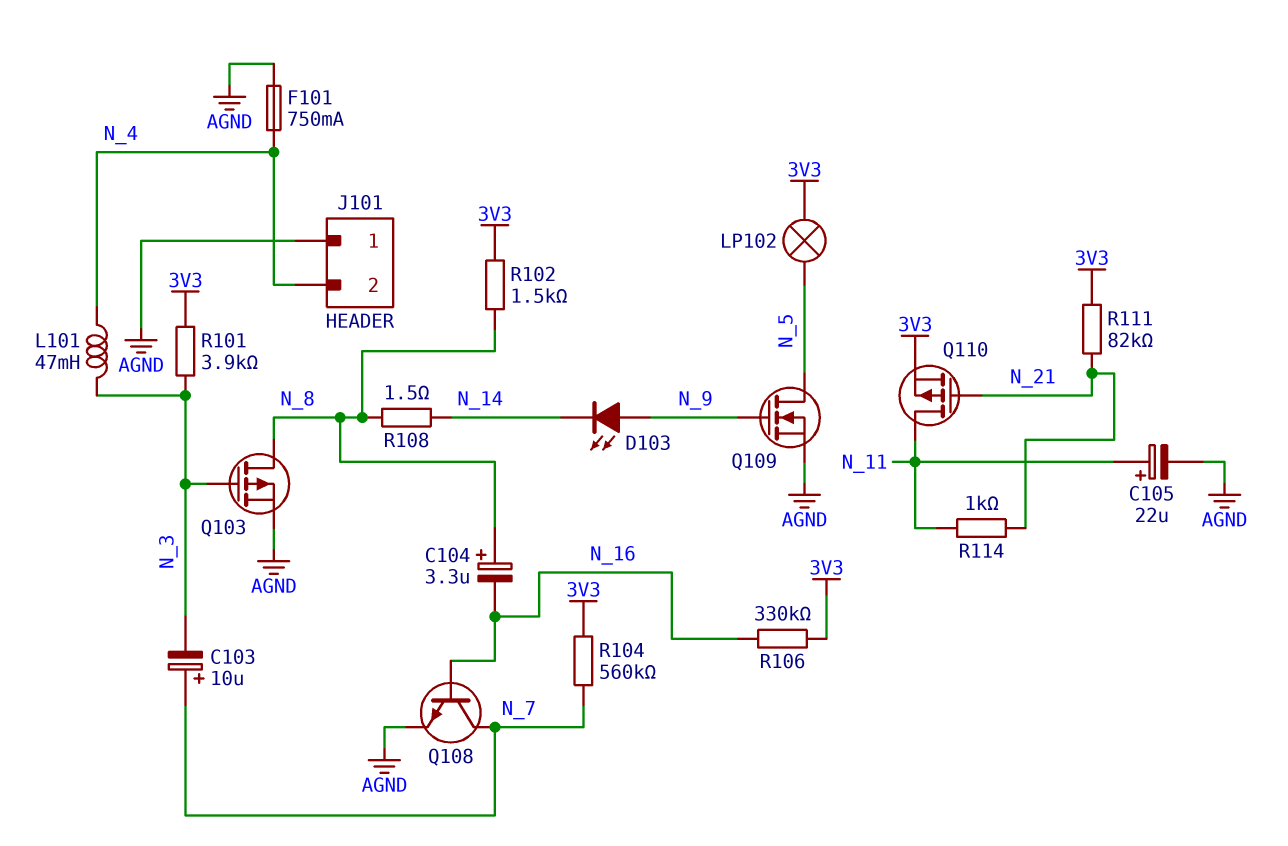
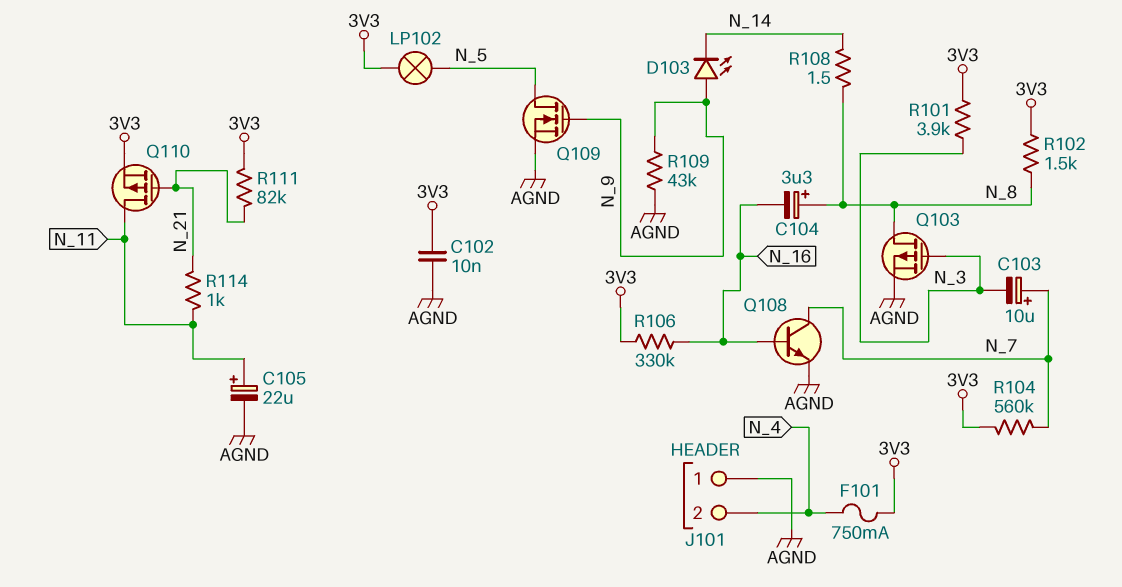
C102: none -> 10nF (3V3, AGND)
F101: 750mA (AGND, N_4) -> 750mA (3V3, N_4)
L101: 47mH (N_3, N_4) -> none
R109: none -> 43k (AGND, N_9)

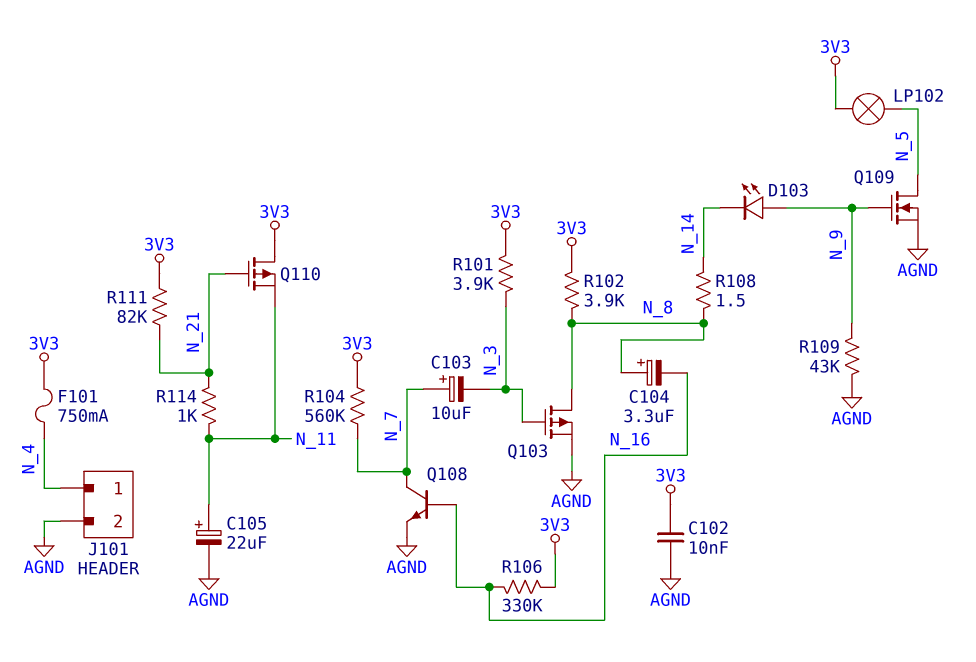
J101 pin 1: AGND -> N_4
J101 pin 2: N_4 -> AGND
Q110: PMOS (G N_21, D N_11, S 3V3) -> PMOS (G N_21, D 3V3, S N_11)
R102: 1.5k (3V3, N_8) -> 3.9k (3V3, N_8)

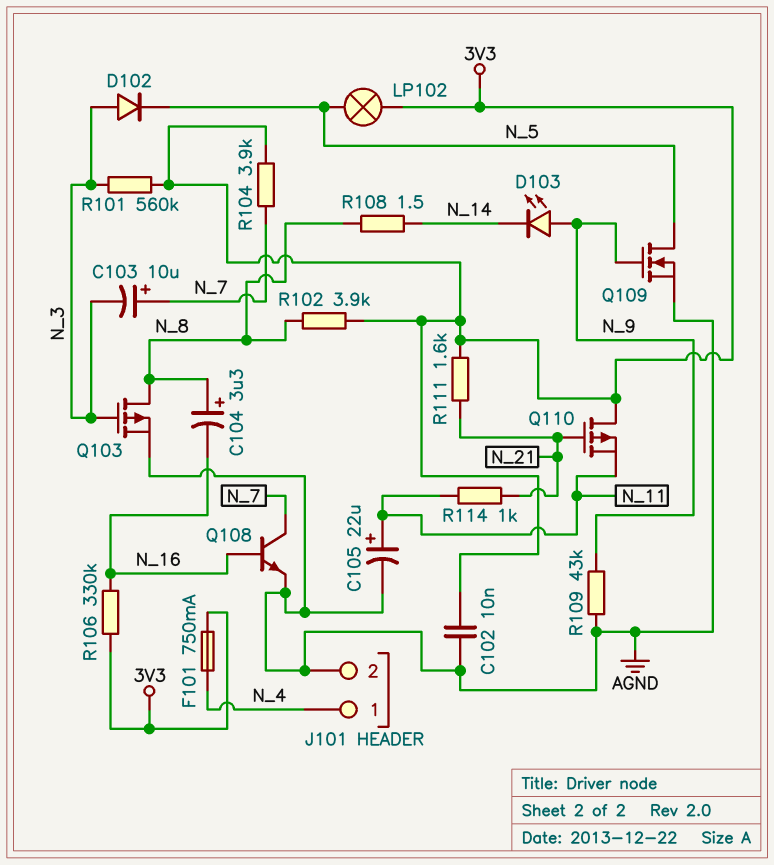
D102: none -> diode (A N_3, K N_5)
R101: 3.9k (3V3, N_3) -> 560k (3V3, N_3)
R104: 560k (3V3, N_7) -> 3.9k (3V3, N_7)
R111: 82k (3V3, N_21) -> 1.6k (3V3, N_21)

